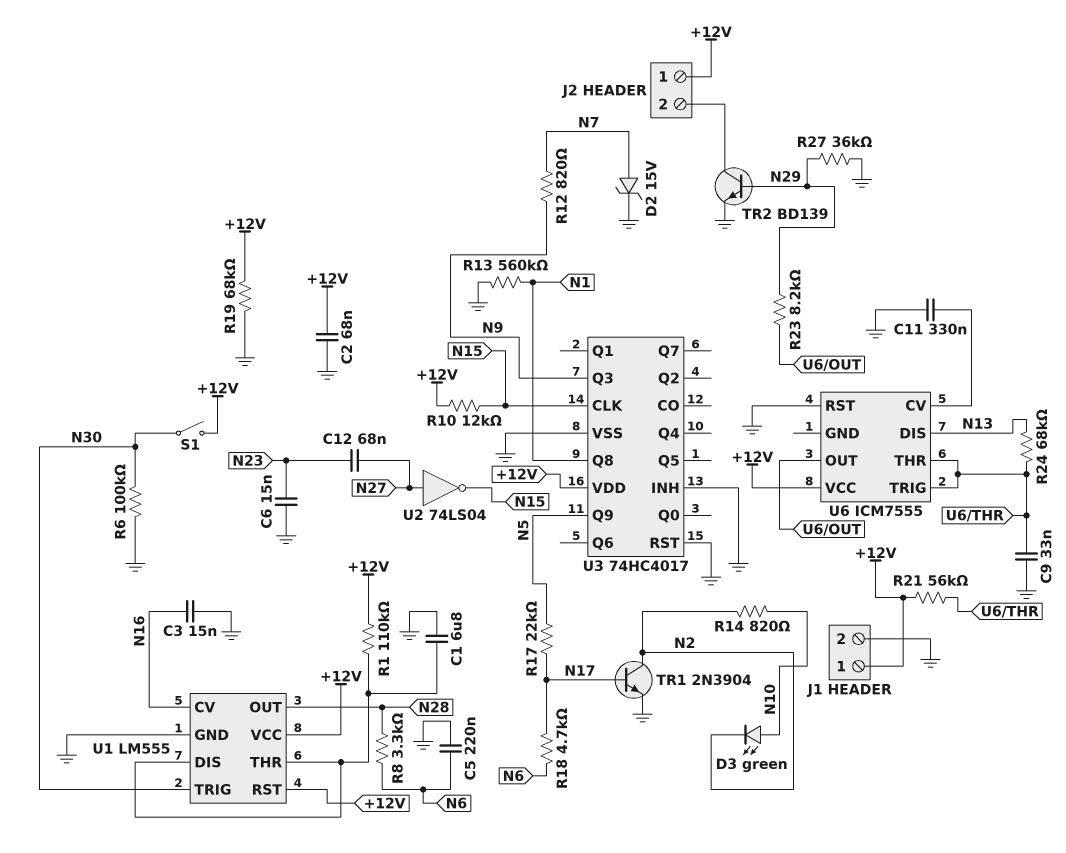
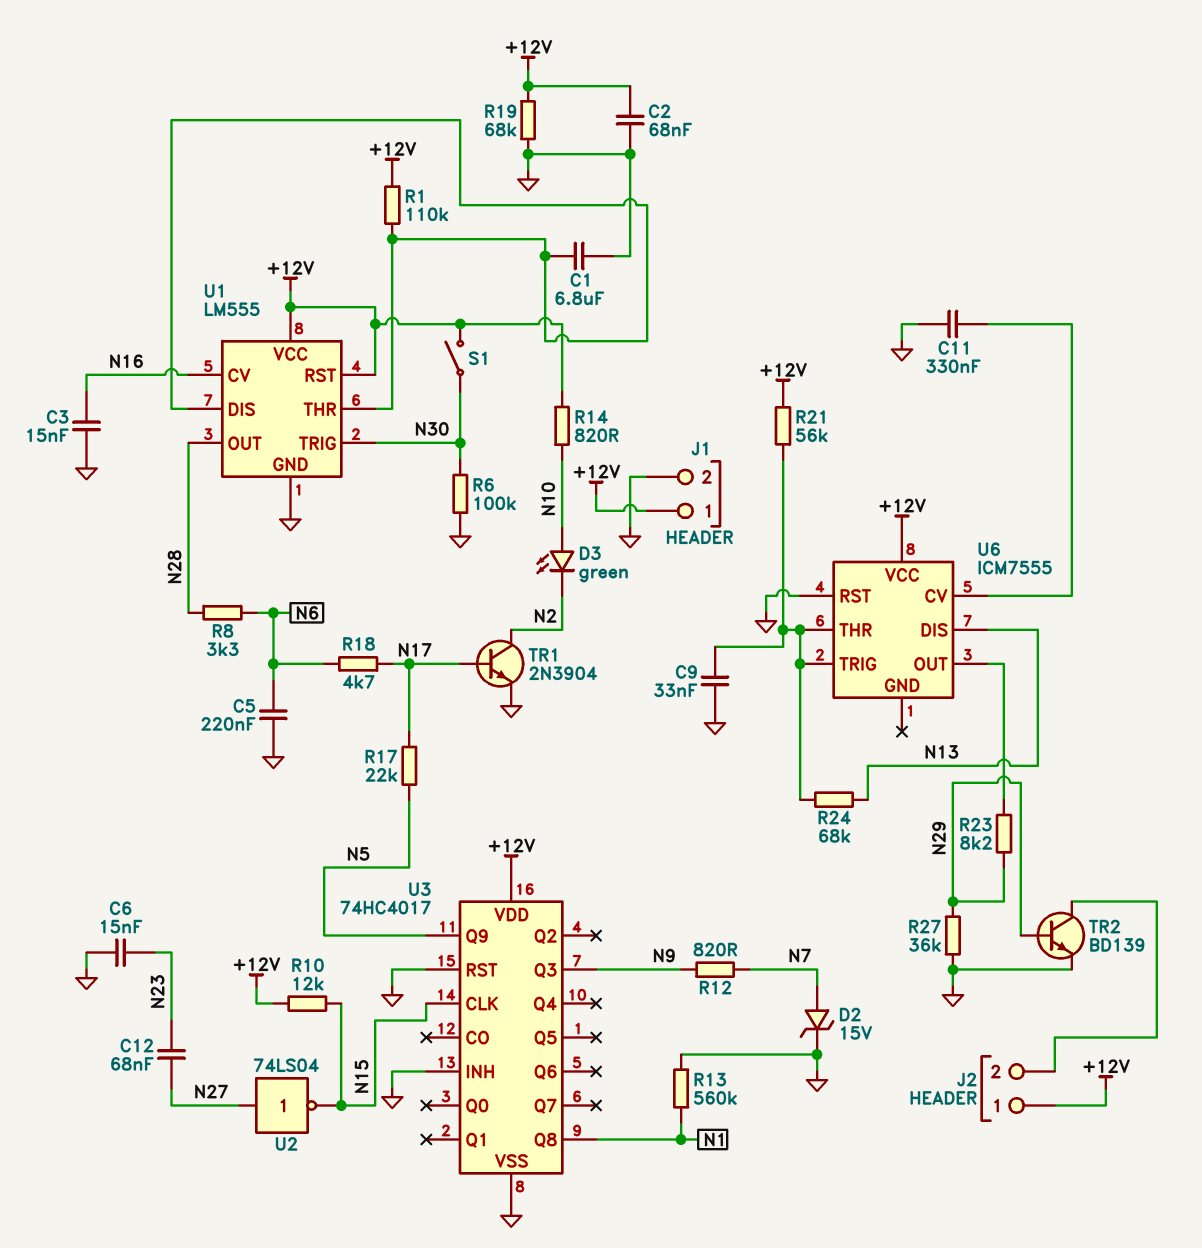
R14: 820 (N2, N10) -> 820 (+12V, N10)

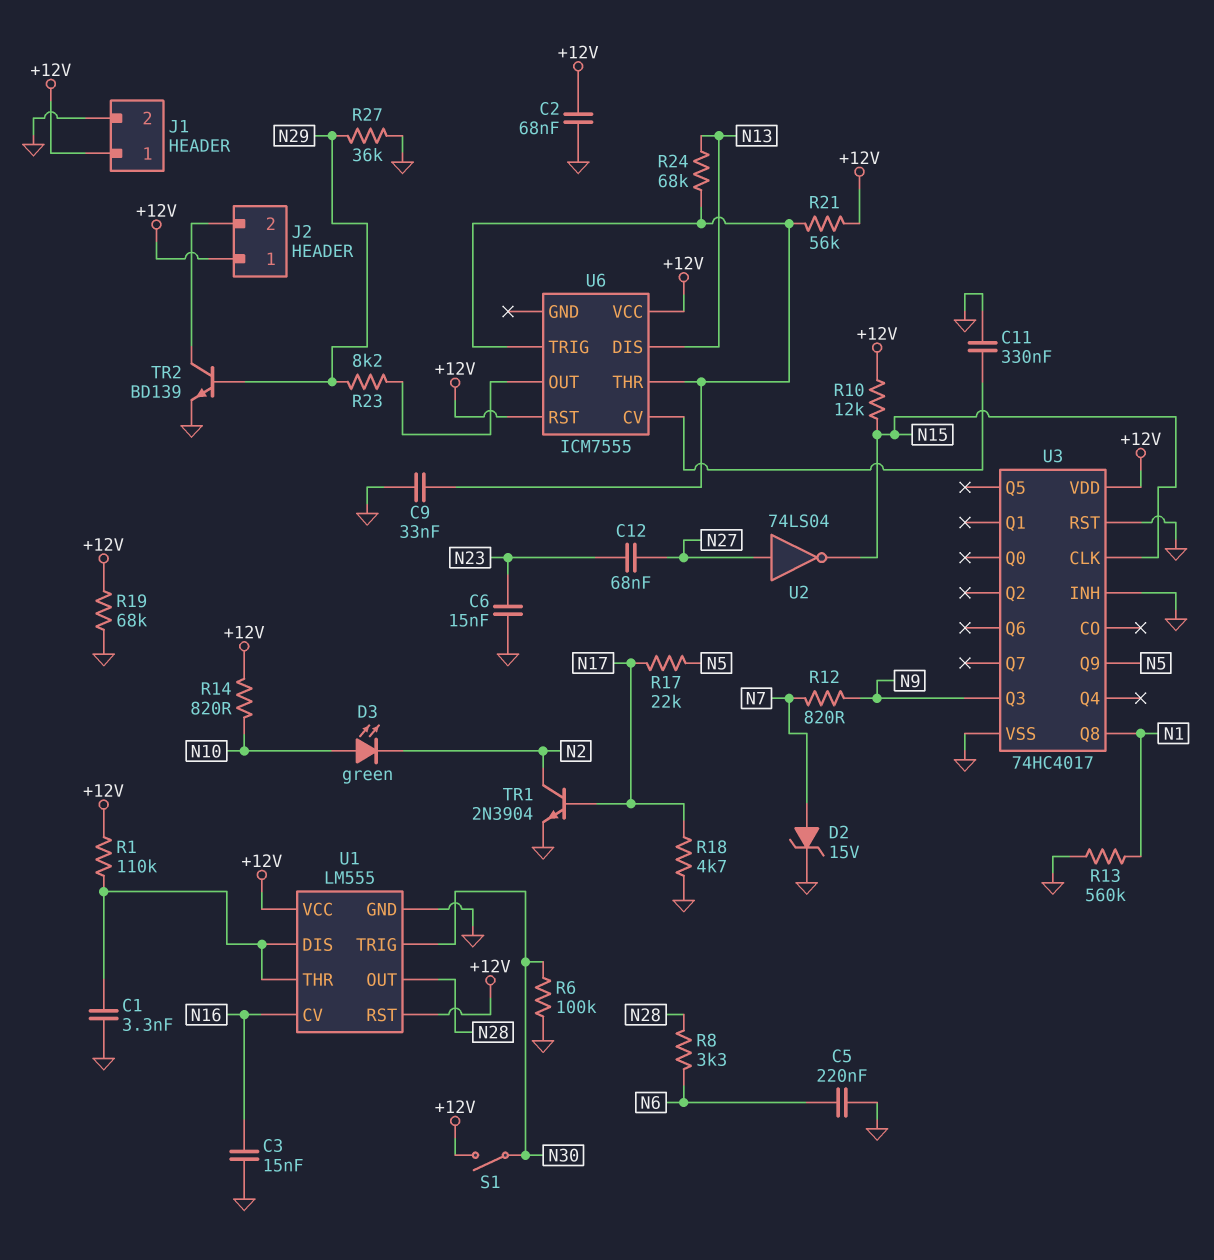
C1: 6.8uF (GND, U1/DIS) -> 3.3nF (GND, U1/DIS)
R18: 4.7k (N6, N17) -> 4.7k (GND, N17)
U6 pin RST: GND -> +12V

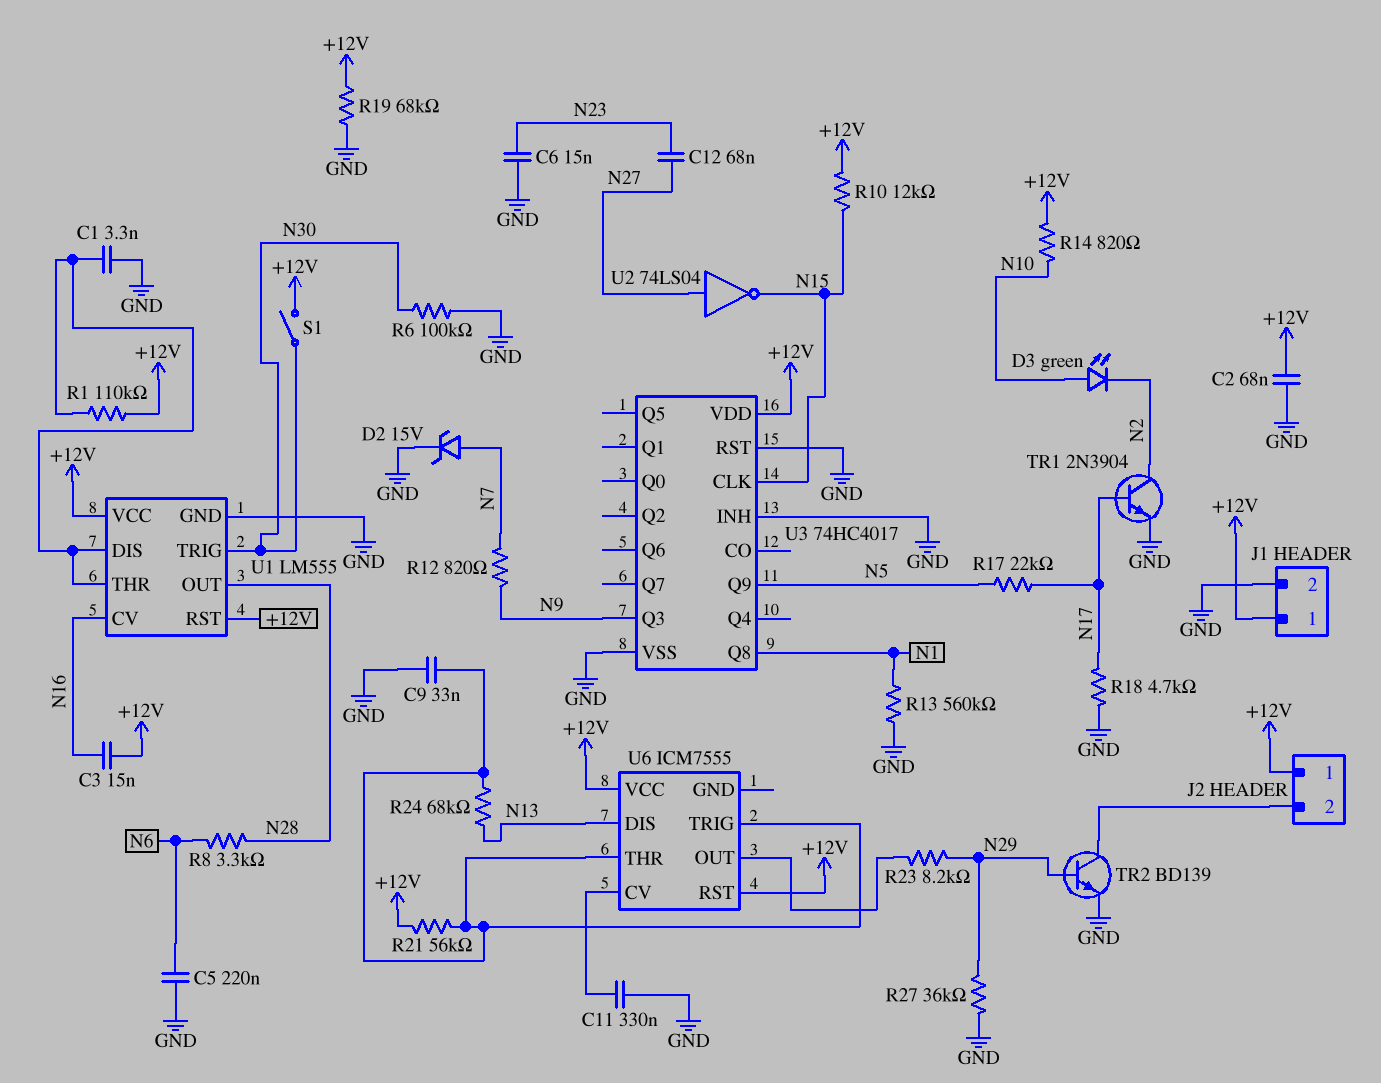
C3: 15nF (GND, N16) -> 15nF (+12V, N16)

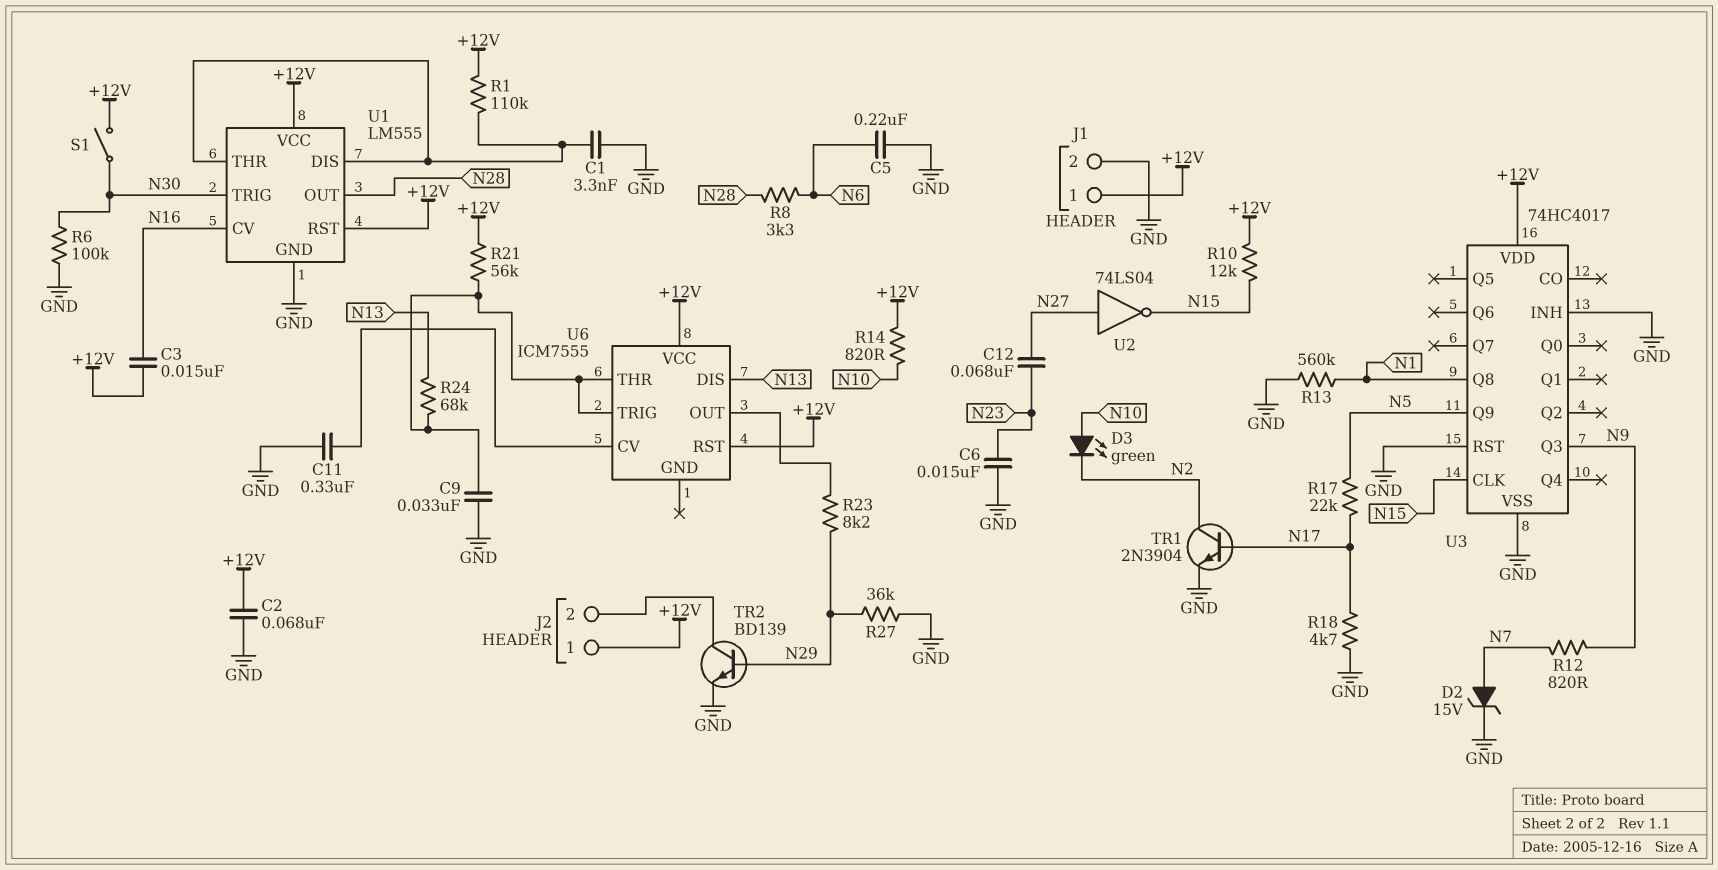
R19: 68k (+12V, GND) -> none

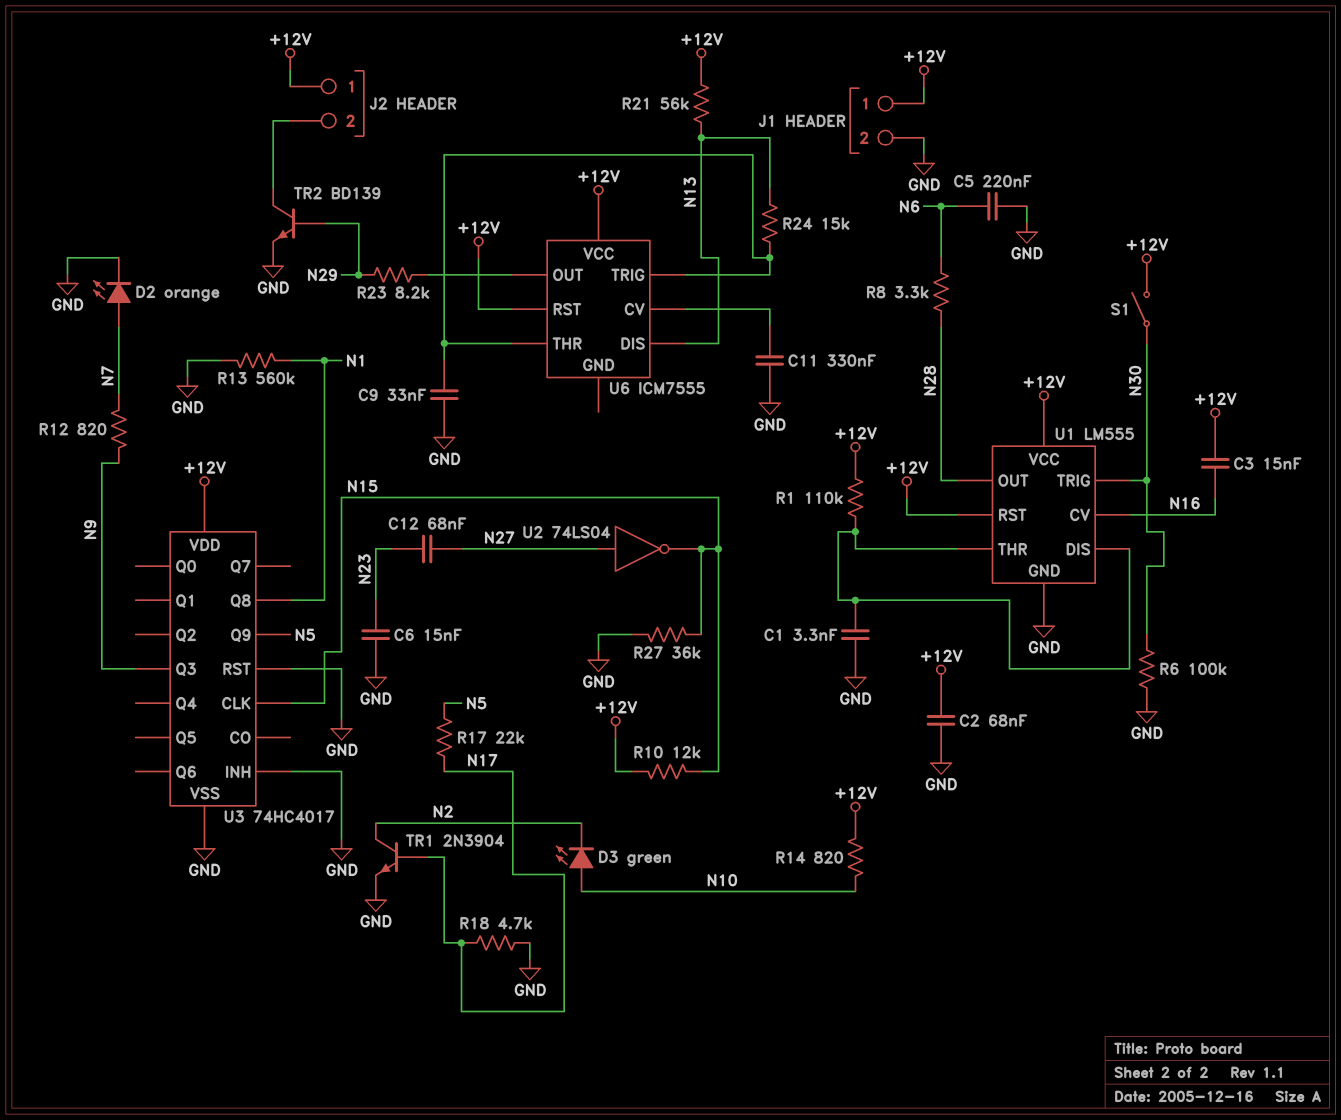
D2: zener 15V (A N7, K GND) -> LED orange (A N7, K GND)
R21: 56k (+12V, U6/THR) -> 56k (+12V, N13)
R24: 68k (N13, U6/THR) -> 15k (N13, U6/THR)
R27: 36k (GND, N29) -> 36k (GND, N15)

